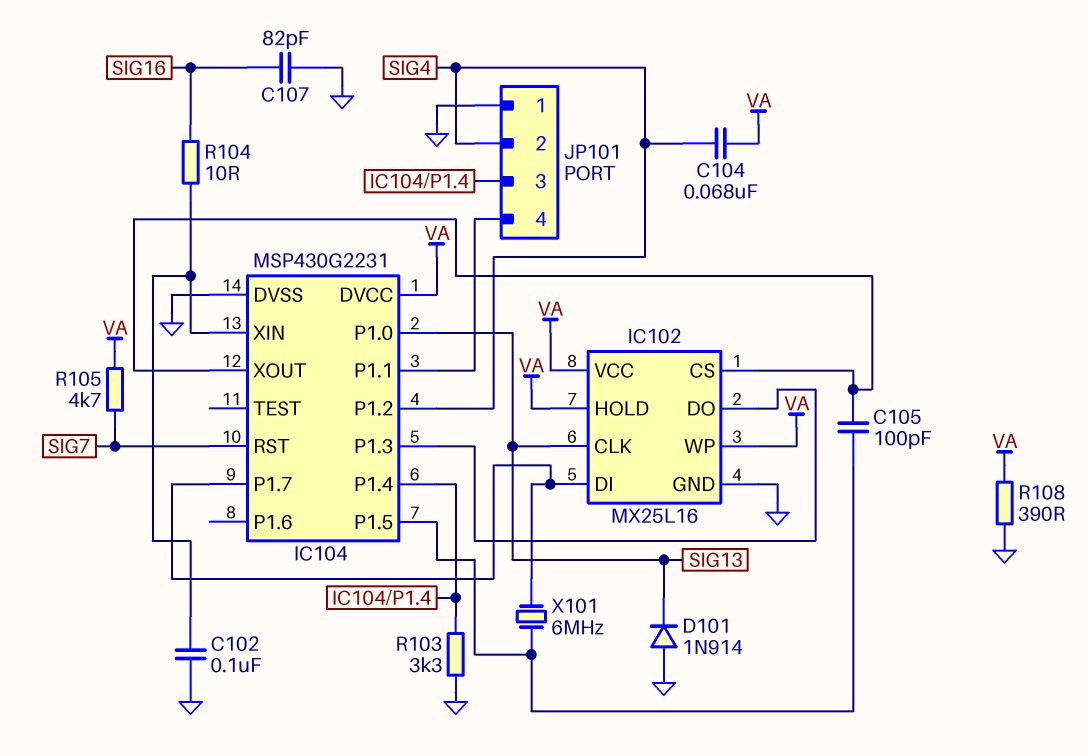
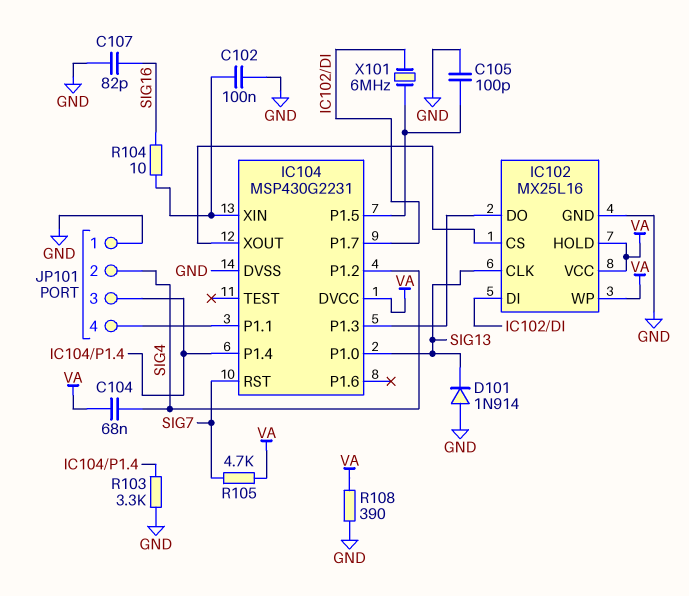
C105: 100pF (IC102/CS, IC104/P1.5) -> 100pF (GND, IC104/P1.5)

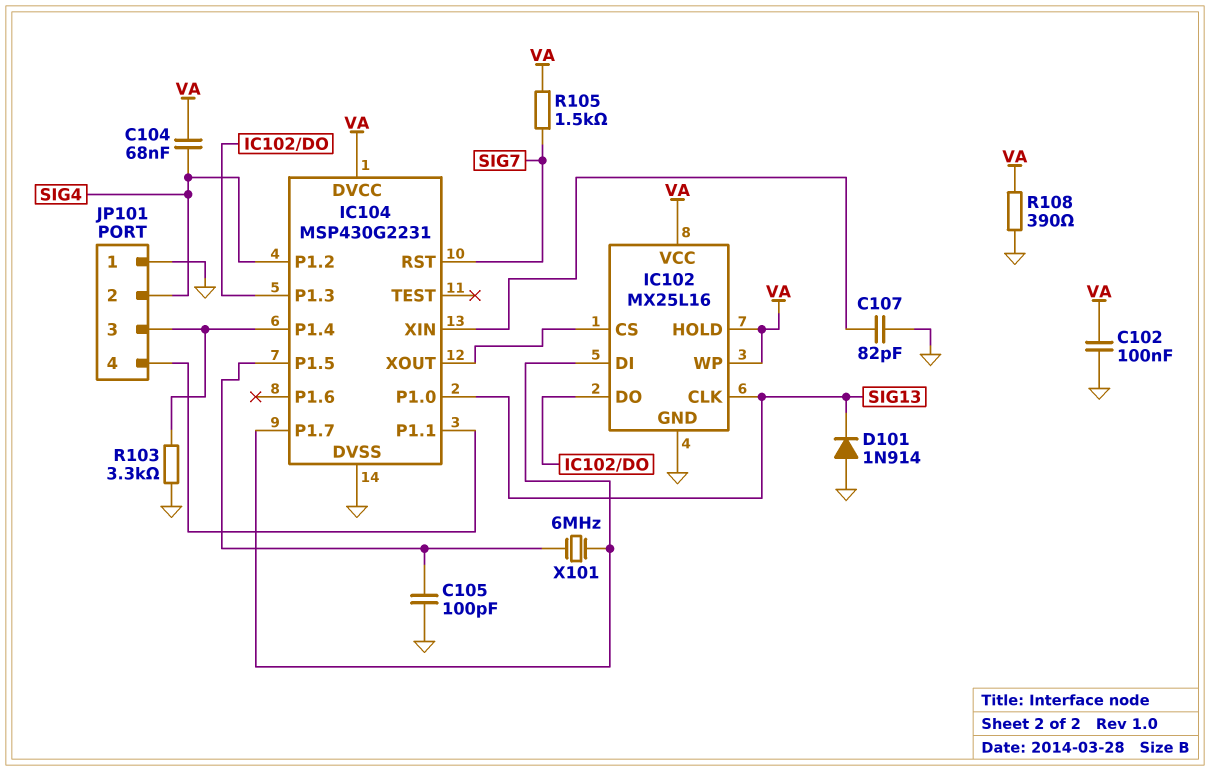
C102: 100nF (GND, IC104/XIN) -> 100nF (GND, VA)
C107: 82pF (GND, SIG16) -> 82pF (GND, IC104/XIN)
R104: 10 (IC104/XIN, SIG16) -> none
R105: 4.7k (SIG7, VA) -> 1.5k (SIG7, VA)

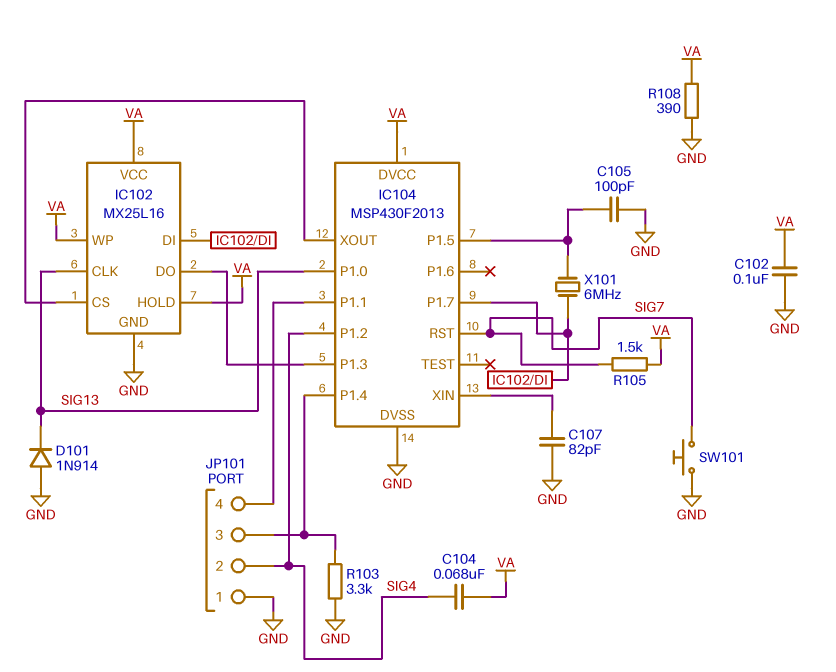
IC104: MSP430G2231 -> MSP430F2013
SW101: none -> button (GND, SIG7)

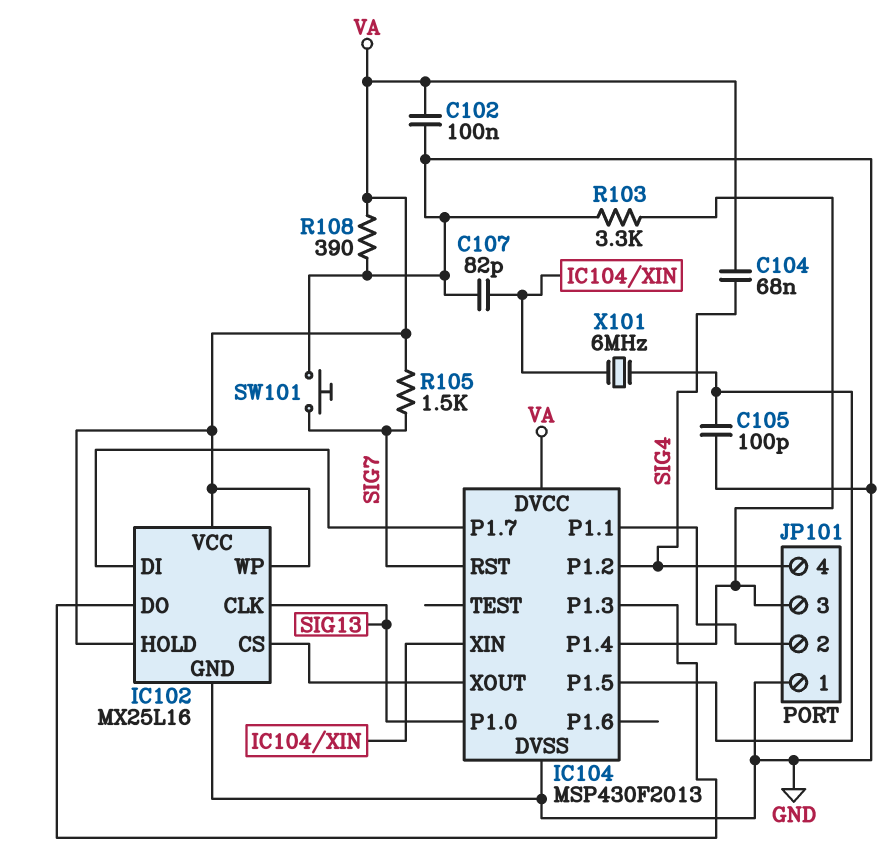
D101: diode 1N914 (A GND, K SIG13) -> none
JP101 pin 2: SIG4 -> IC104/P1.1
JP101 pin 4: IC104/P1.1 -> SIG4
X101: 6MHz (IC102/DI, IC104/P1.5) -> 6MHz (IC104/P1.5, IC104/XIN)

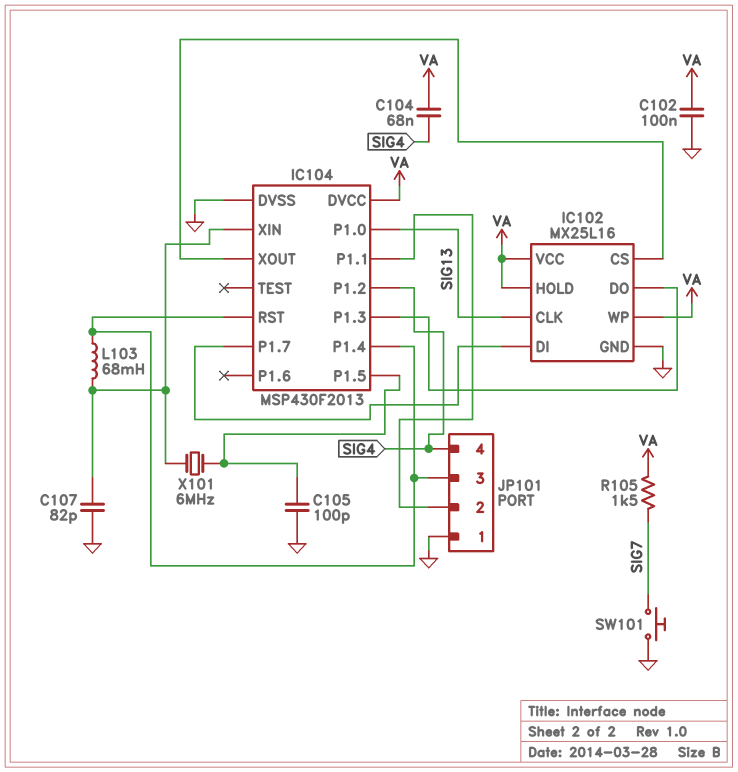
IC104 pin RST: SIG7 -> IC104/P1.4
L103: none -> 68mH (IC104/P1.4, IC104/XIN)
R103: 3.3k (GND, IC104/P1.4) -> none
R108: 390 (GND, VA) -> none

